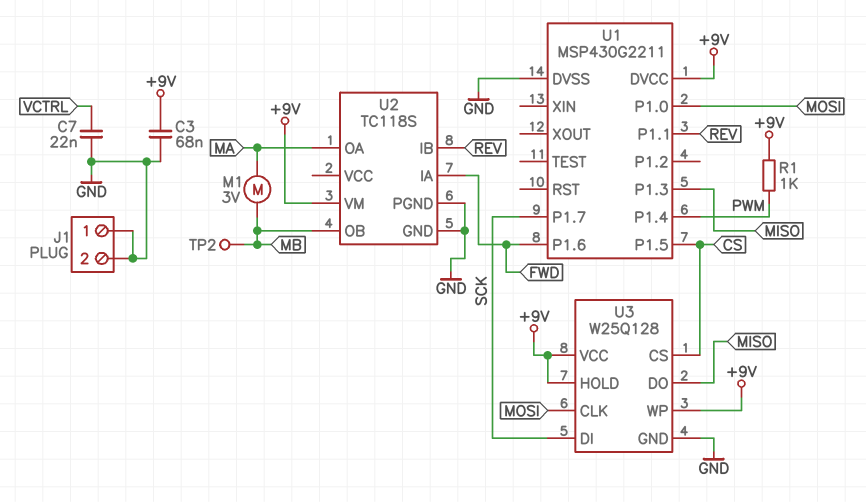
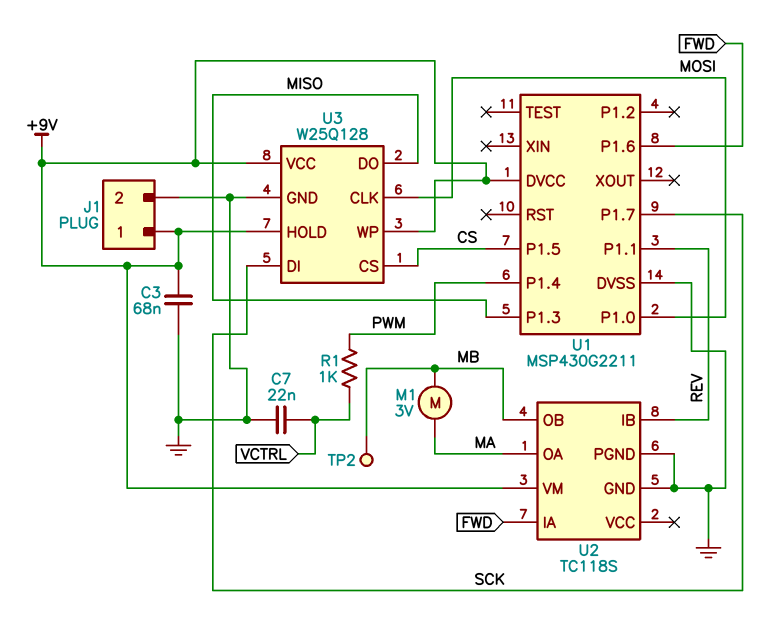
J1 pin 1: GND -> +9V
R1: 1k (+9V, PWM) -> 1k (PWM, VCTRL)

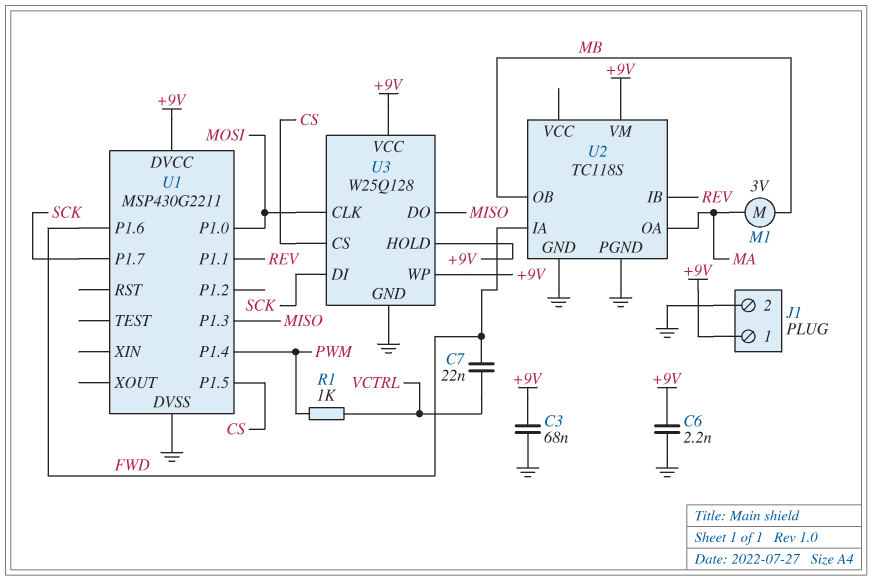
C6: none -> 2.2nF (+9V, GND)
C7: 22nF (GND, VCTRL) -> 22nF (FWD, VCTRL)
TP2: test point (MB) -> none

